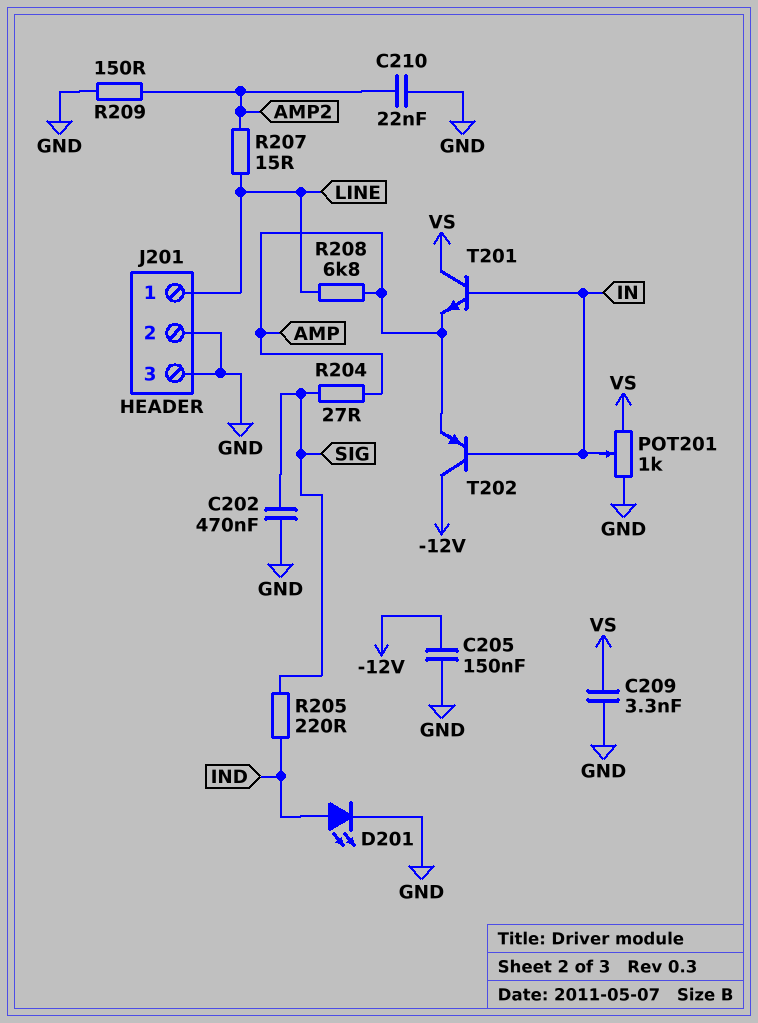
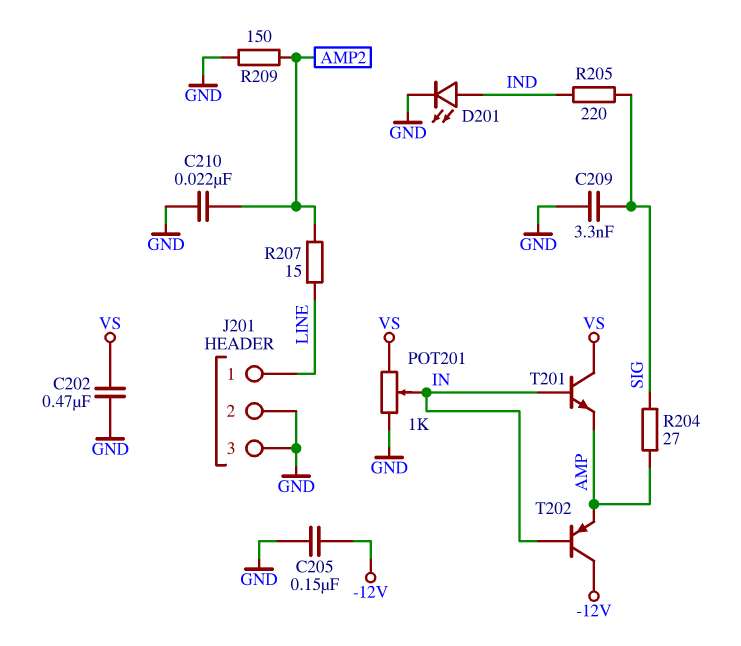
C202: 470nF (GND, SIG) -> 470nF (GND, VS)
C209: 3.3nF (GND, VS) -> 3.3nF (GND, SIG)
R208: 6.8k (AMP, LINE) -> none

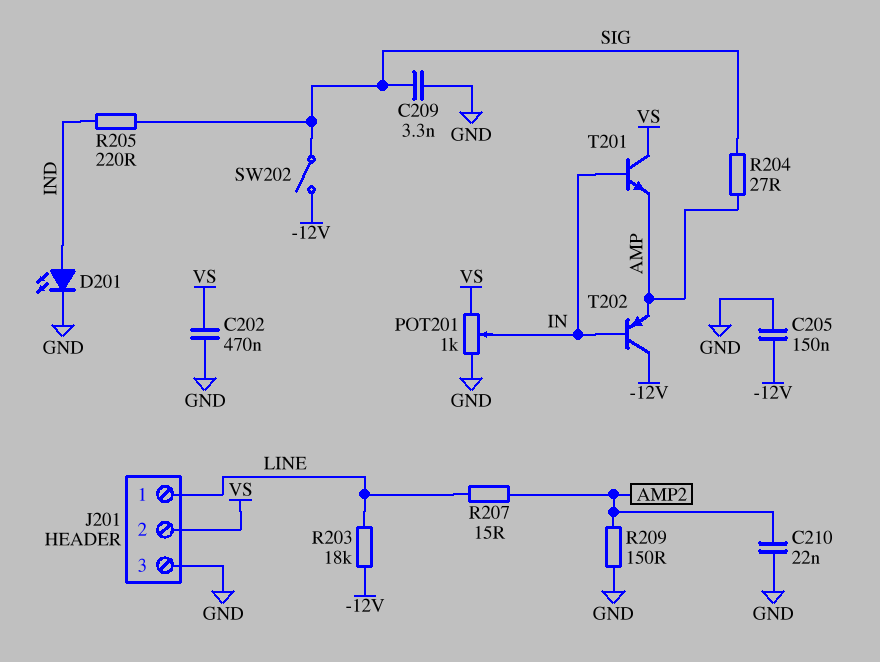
J201 pin 2: GND -> VS
R203: none -> 18k (-12V, LINE)
SW202: none -> switch (-12V, SIG)

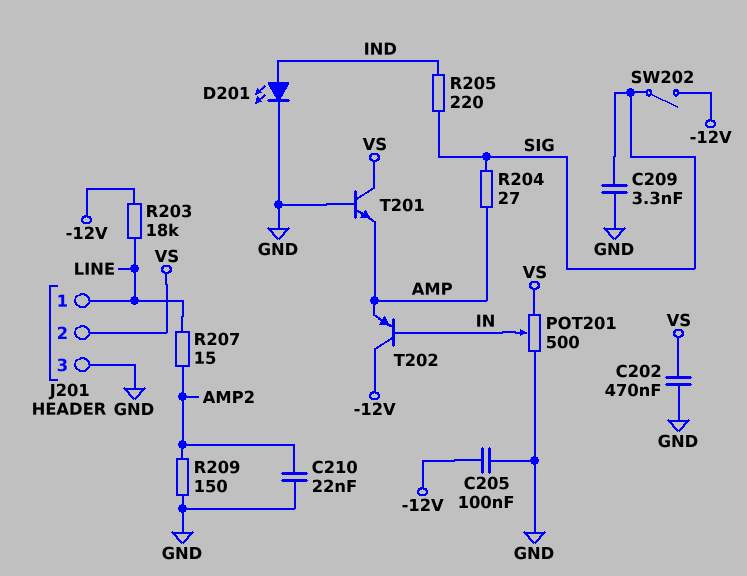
C205: 150nF (-12V, GND) -> 100nF (-12V, GND)
POT201: 1k (GND, VS, wiper IN) -> 500 (GND, VS, wiper IN)
T201: NPN (B IN, C VS, E AMP) -> NPN (B GND, C VS, E AMP)

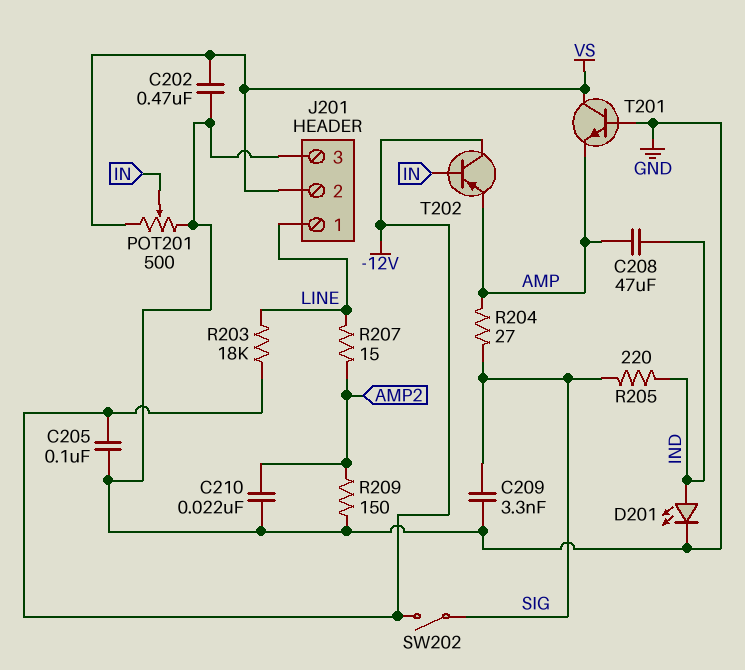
C208: none -> 47uF (AMP, IND)

